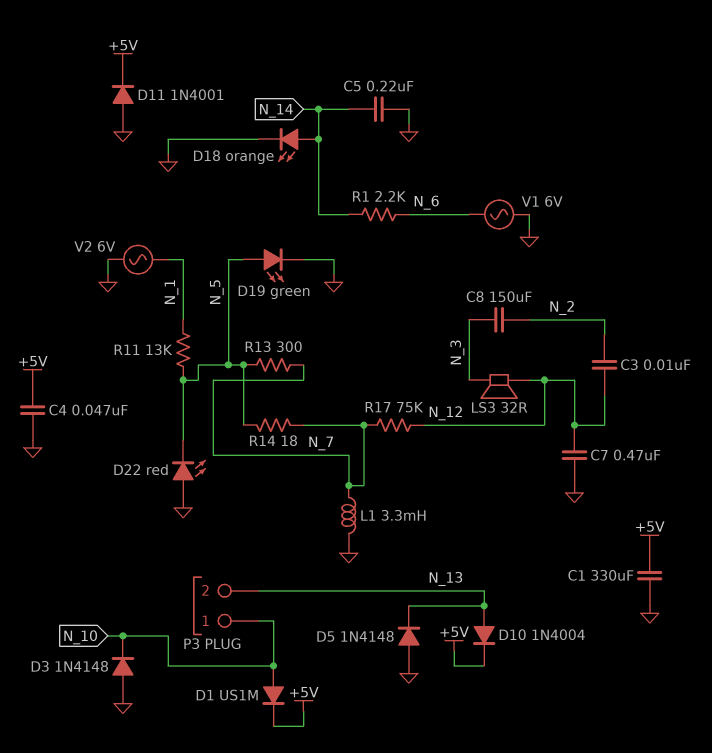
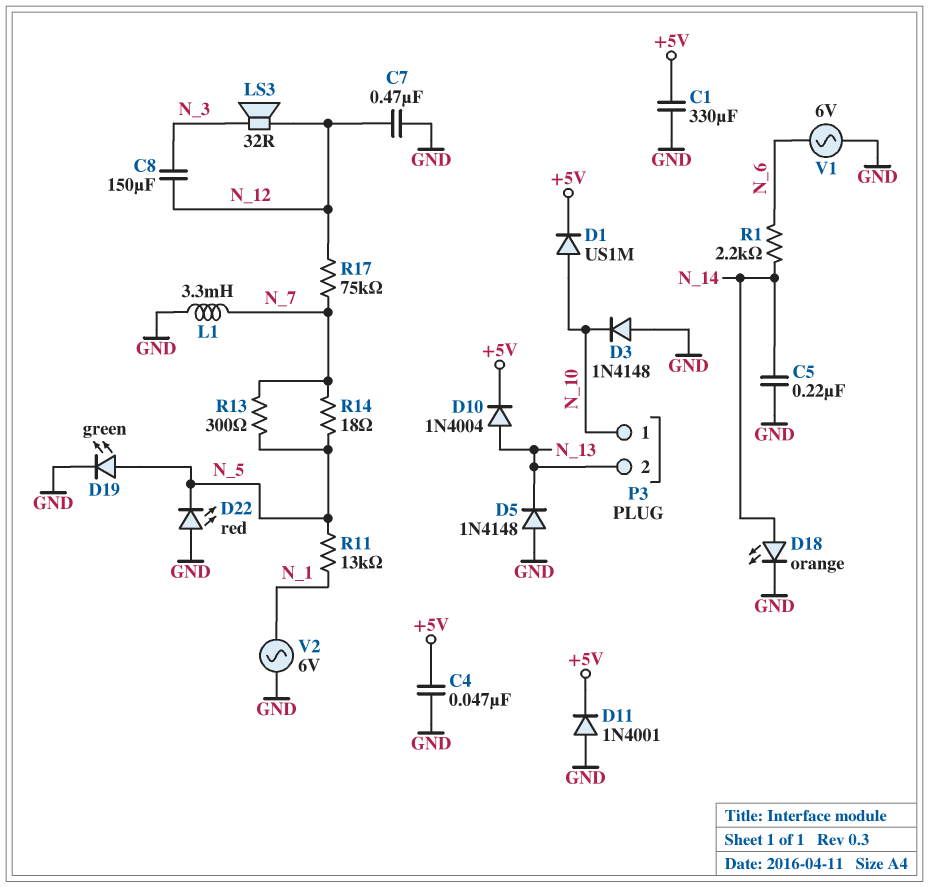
C3: 10nF (N_2, N_12) -> none
C8: 150uF (N_2, N_3) -> 150uF (N_3, N_12)

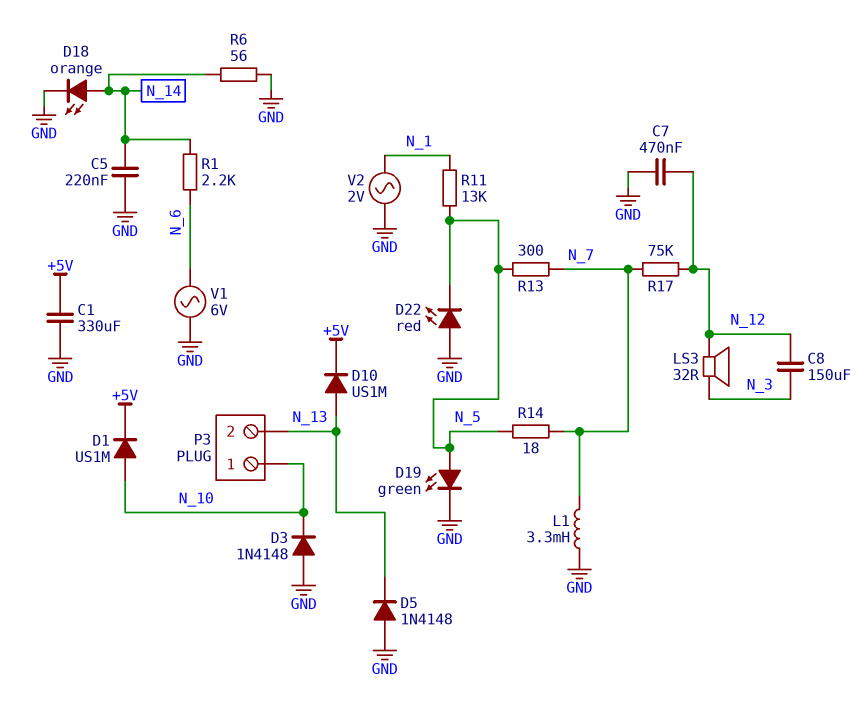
C4: 47nF (+5V, GND) -> none
D10: diode 1N4004 (A N_13, K +5V) -> diode US1M (A N_13, K +5V)
D11: diode 1N4001 (A GND, K +5V) -> none
R6: none -> 56 (GND, N_14)
V2: AC 6V (GND, N_1) -> AC 2V (GND, N_1)

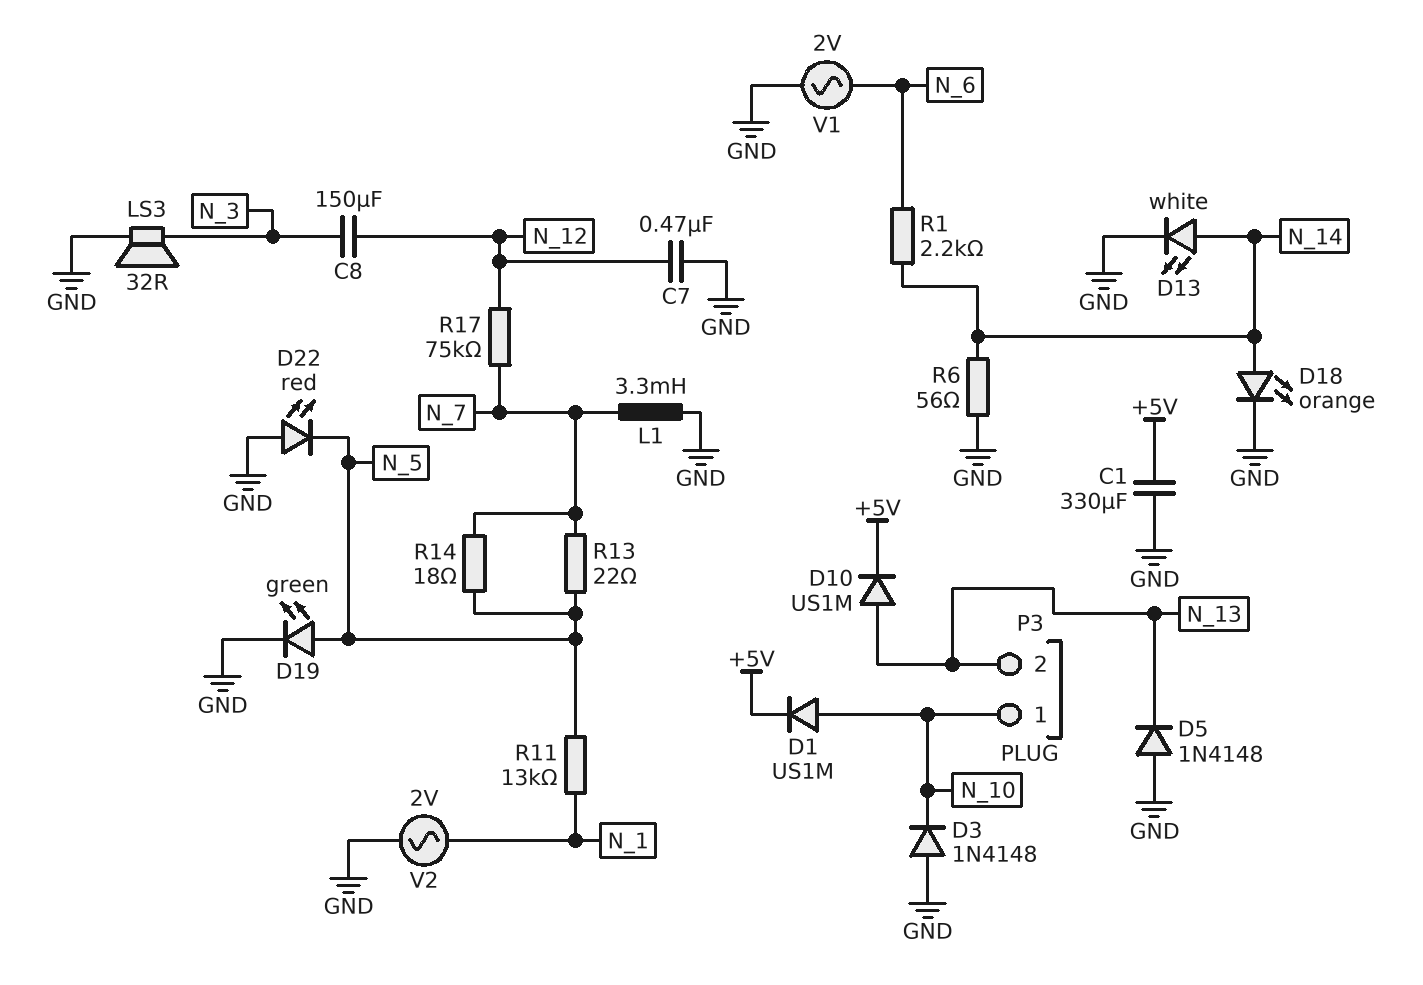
C5: 220nF (GND, N_14) -> none
D13: none -> LED white (A N_14, K GND)
LS3: speaker 32R (N_3, N_12) -> speaker 32R (GND, N_3)
R13: 300 (N_5, N_7) -> 22 (N_5, N_7)
V1: AC 6V (GND, N_6) -> AC 2V (GND, N_6)

